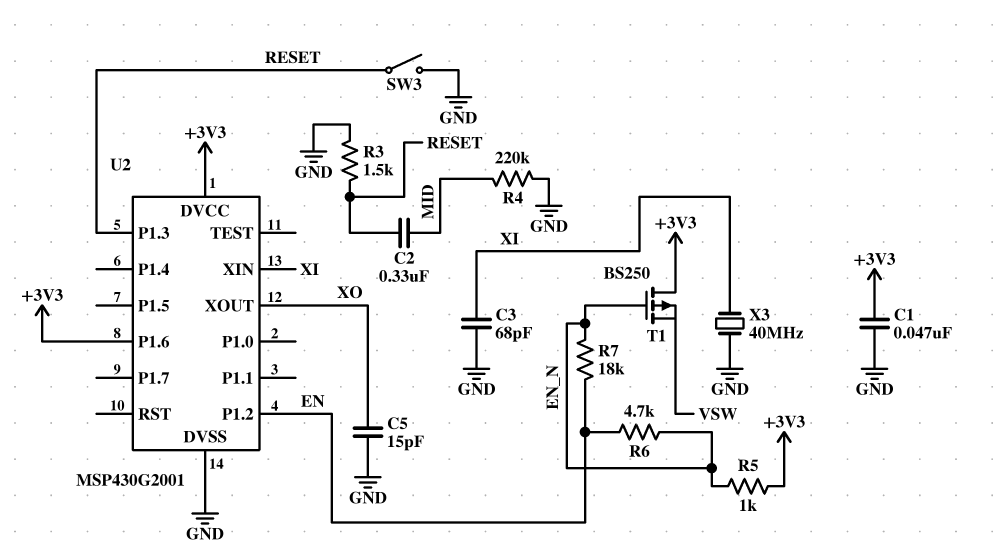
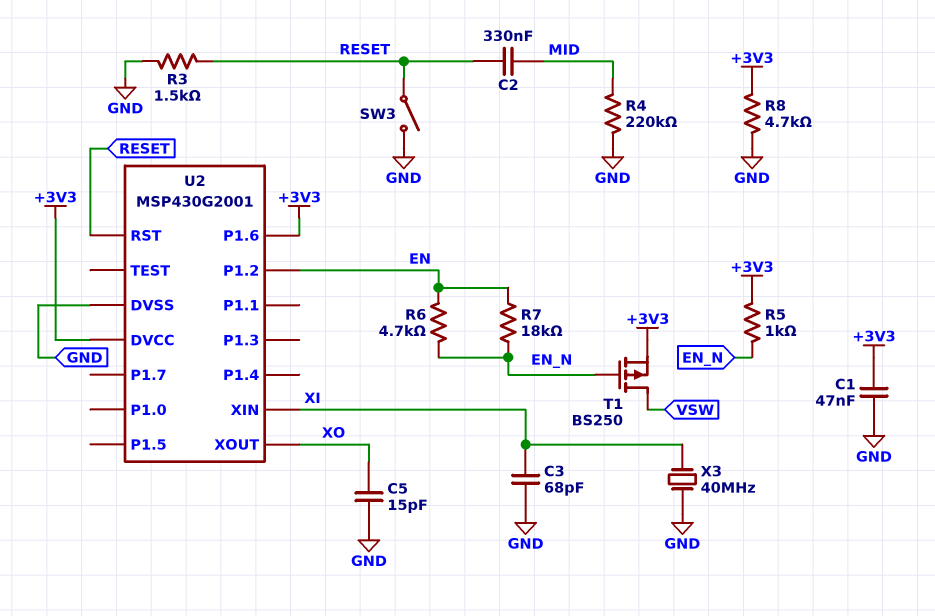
R8: none -> 4.7k (+3V3, GND)
T1: PMOS BS250 (G EN_N, D +3V3, S VSW) -> PMOS BS250 (G EN_N, D VSW, S +3V3)
U2 pin P1.3: RESET -> none
U2 pin RST: none -> RESET

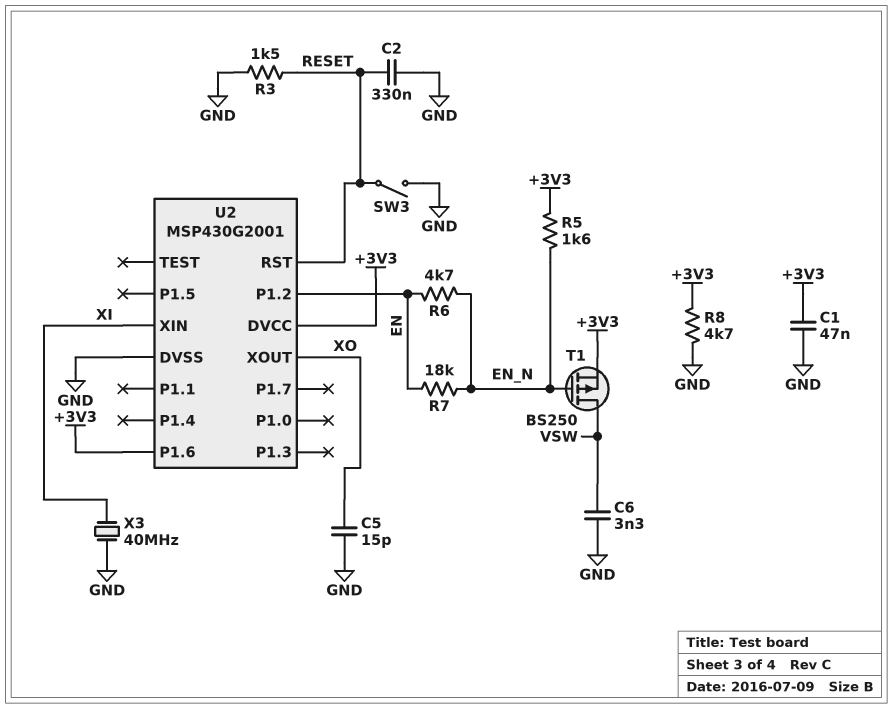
C2: 330nF (MID, RESET) -> 330nF (GND, RESET)
C3: 68pF (GND, XI) -> none
C6: none -> 3.3nF (GND, VSW)
R4: 220k (GND, MID) -> none
R5: 1k (+3V3, EN_N) -> 1.6k (+3V3, EN_N)

